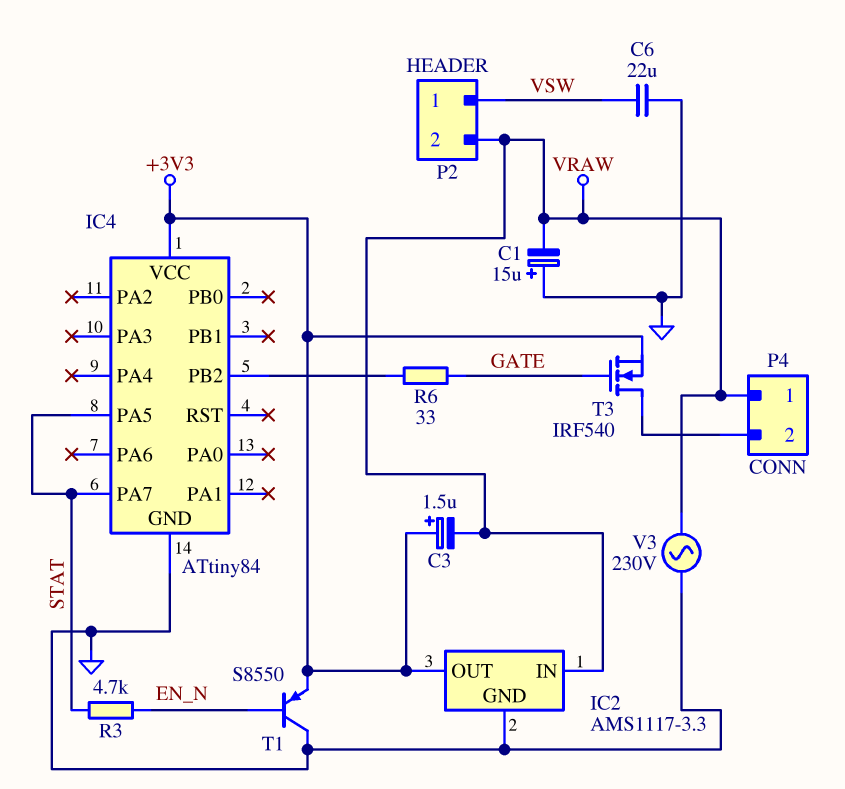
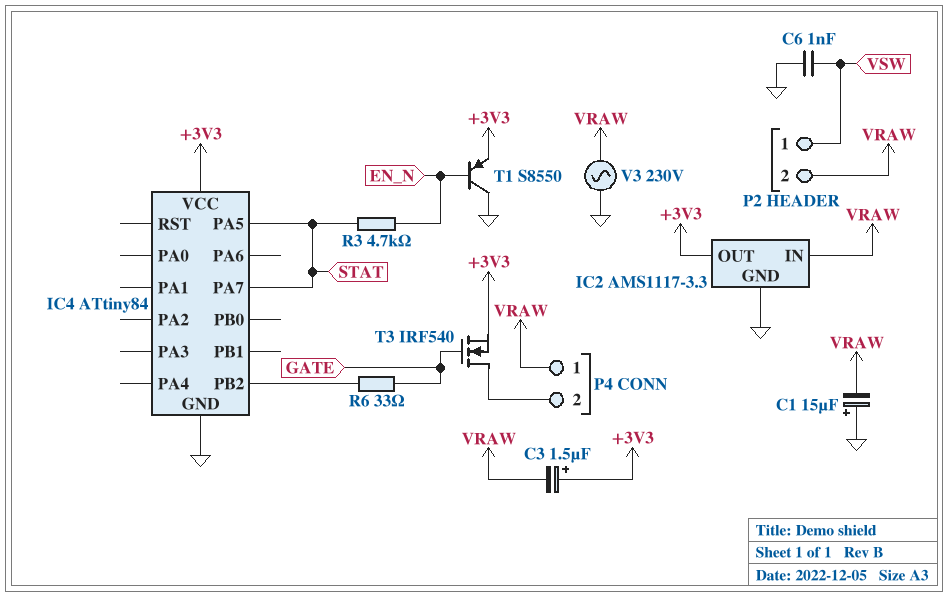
C6: 22uF (GND, VSW) -> 1nF (GND, VSW)

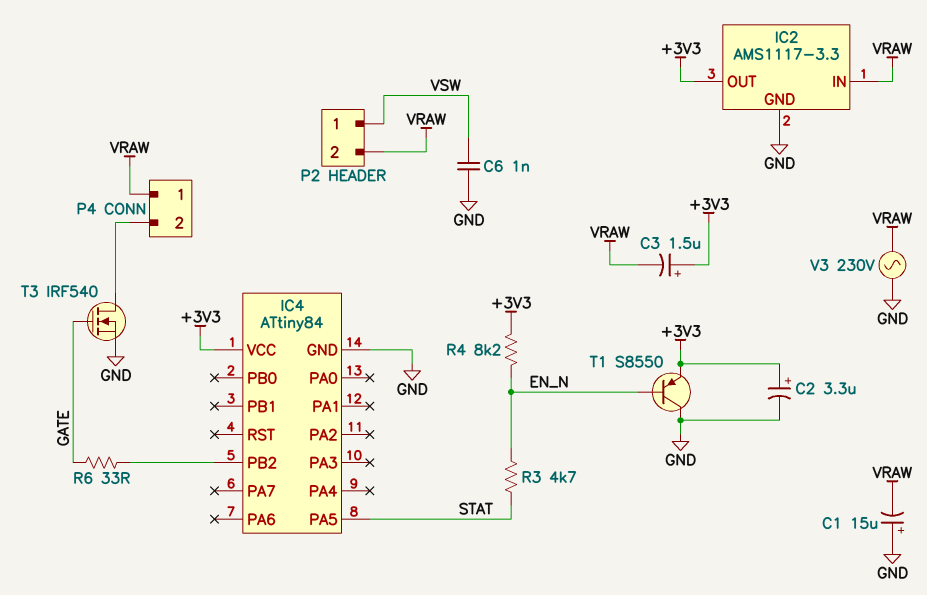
C2: none -> 3.3uF (plus +3V3, minus GND)
IC4 pin PA7: STAT -> none
R4: none -> 8.2k (+3V3, EN_N)
T3: NMOS IRF540 (G GATE, D P4/2, S +3V3) -> NMOS IRF540 (G GATE, D P4/2, S GND)

